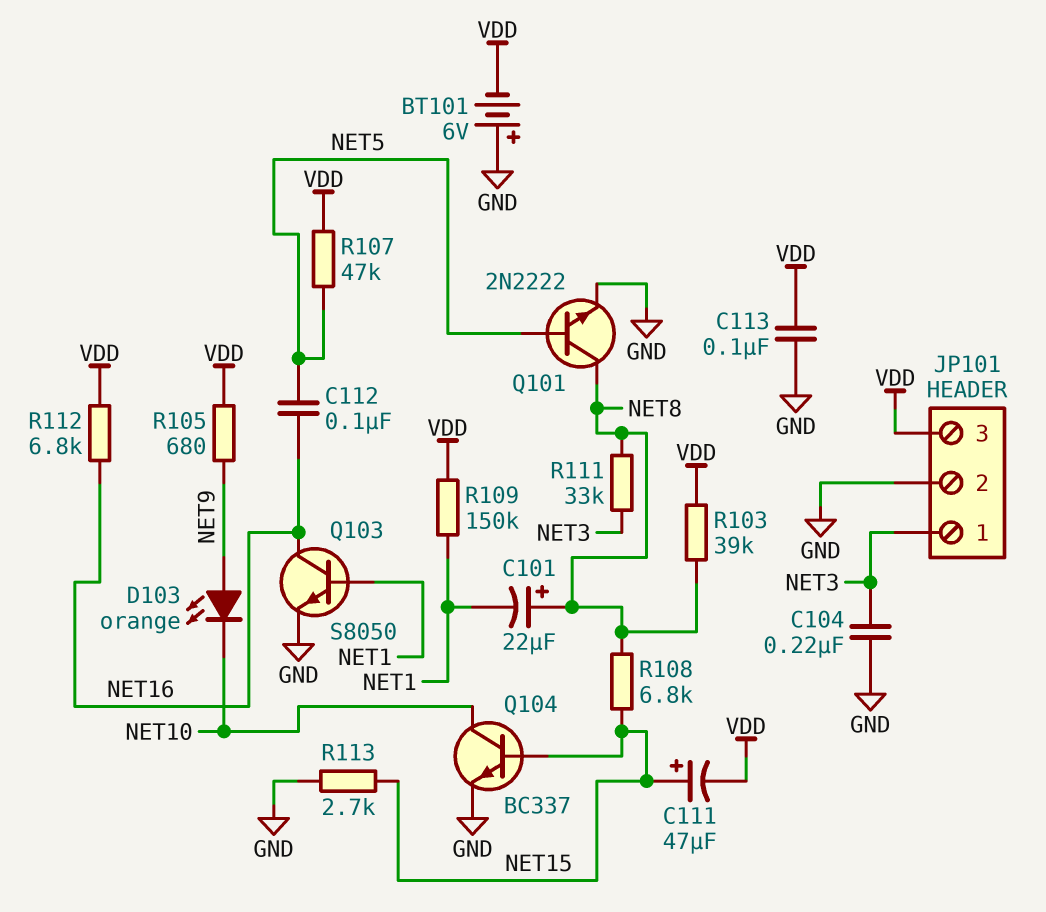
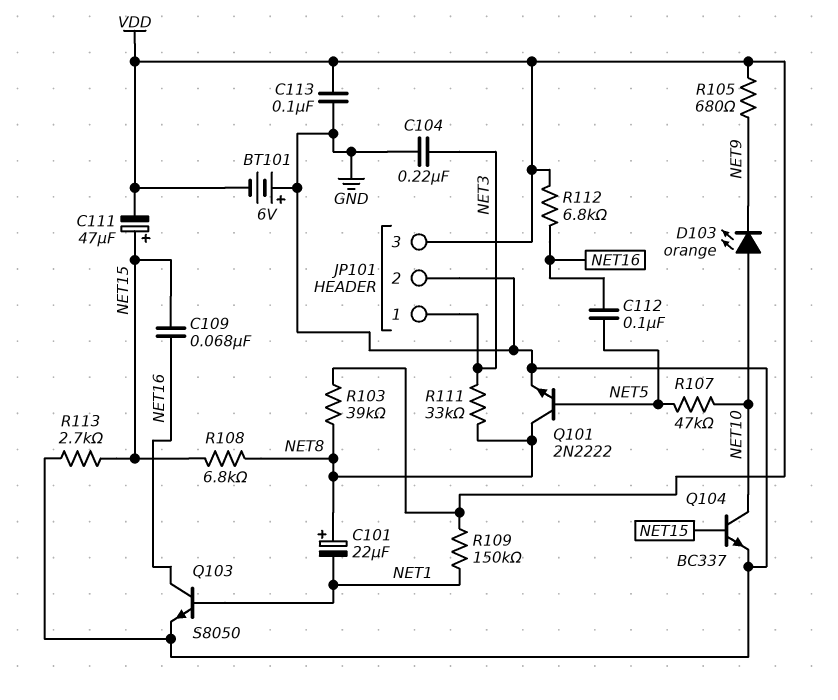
C109: none -> 68nF (NET15, NET16)
D103: LED orange (A NET9, K NET10) -> LED orange (A NET10, K NET9)
R107: 47k (NET5, VDD) -> 47k (NET5, NET10)

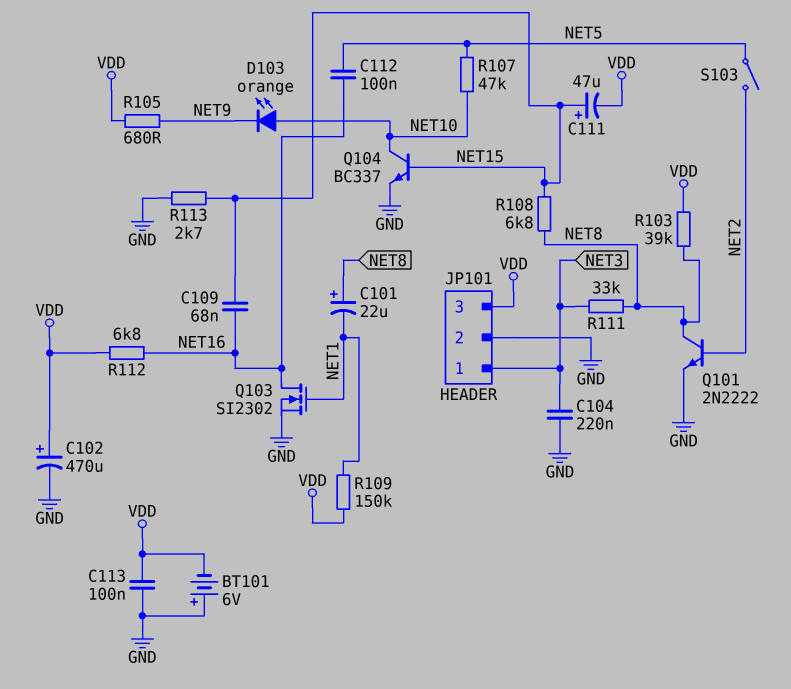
C102: none -> 470uF (plus VDD, minus GND)
Q101: NPN 2N2222 (B NET5, C NET8, E GND) -> NPN 2N2222 (B NET2, C NET8, E GND)
Q103: NPN S8050 (B NET1, C NET16, E GND) -> NMOS SI2302 (G NET1, D NET16, S GND)
S103: none -> switch (NET2, NET5)

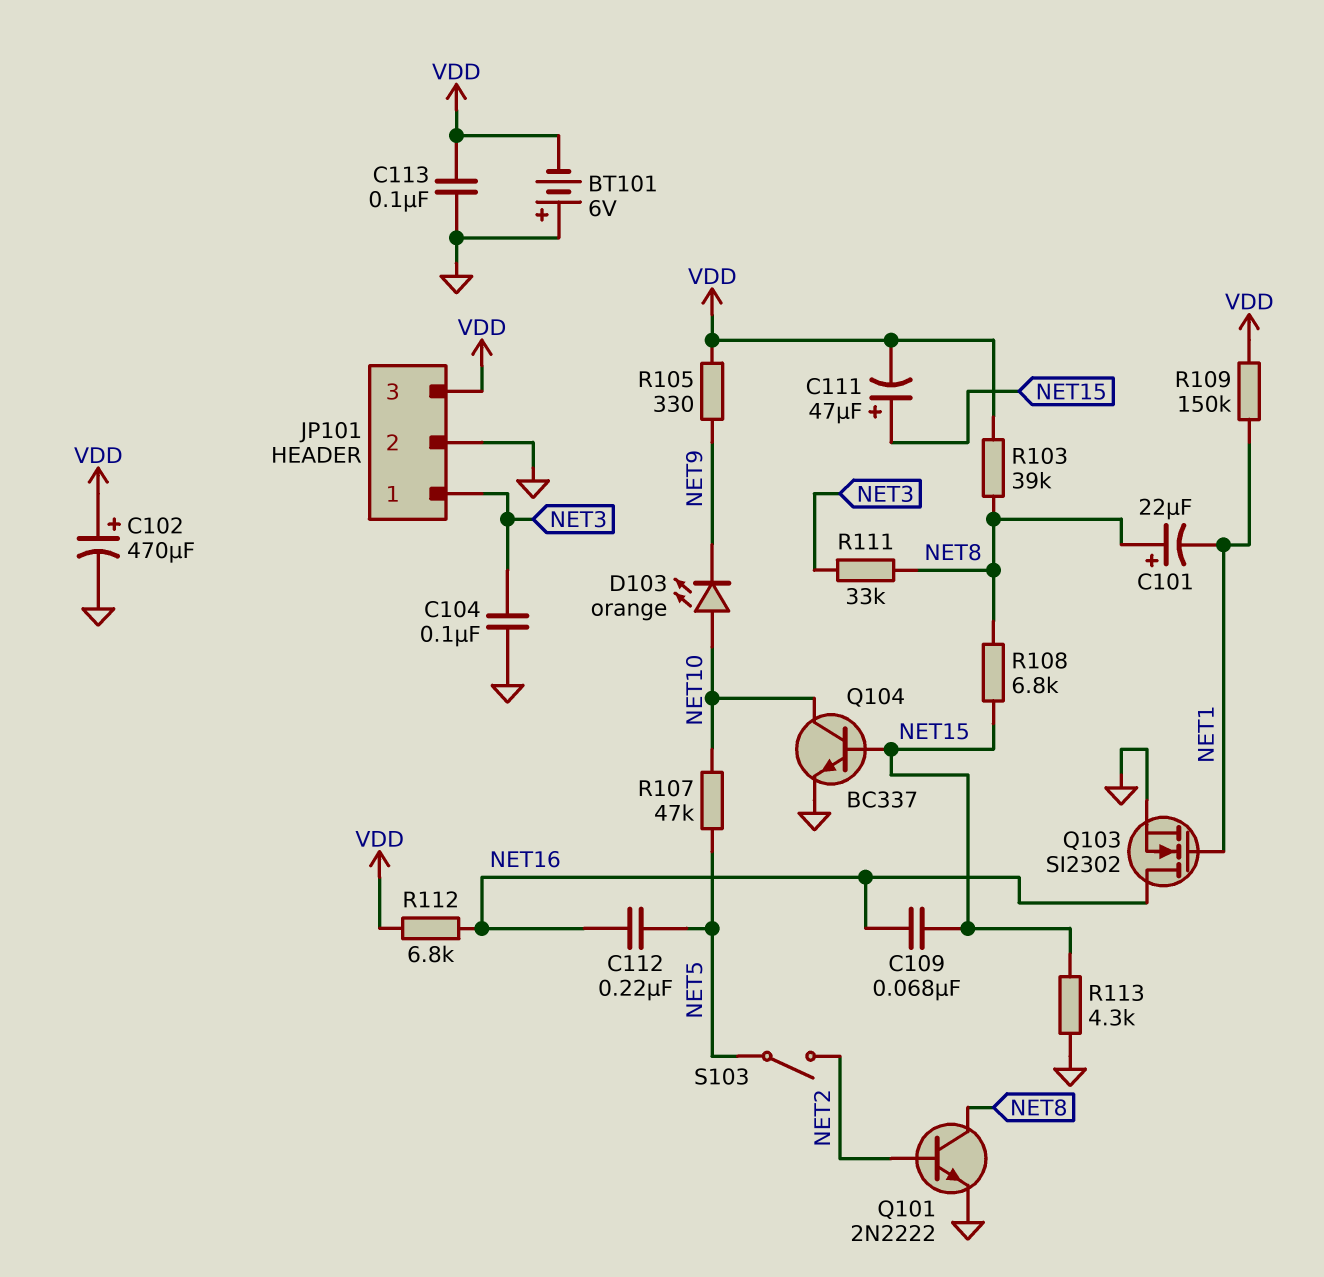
C104: 220nF (GND, NET3) -> 100nF (GND, NET3)
C112: 100nF (NET5, NET16) -> 220nF (NET5, NET16)
R105: 680 (NET9, VDD) -> 330 (NET9, VDD)
R113: 2.7k (GND, NET15) -> 4.3k (GND, NET15)

